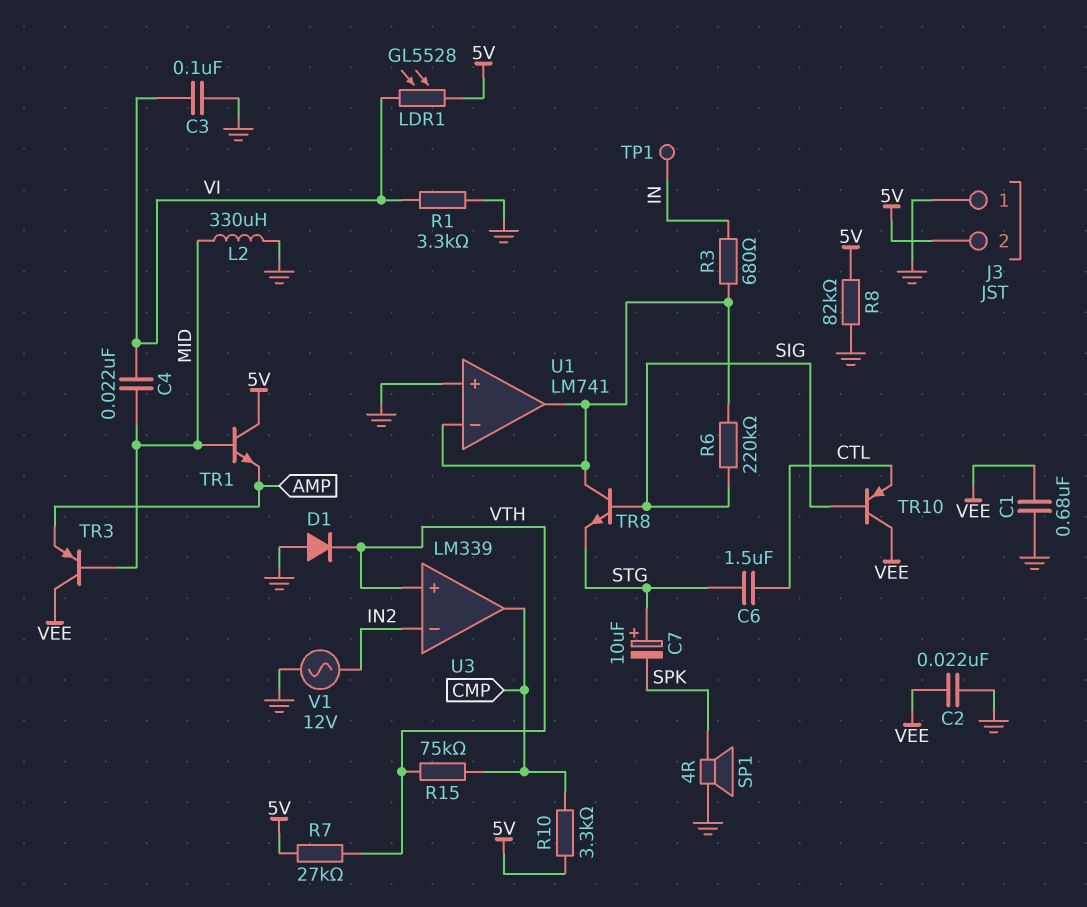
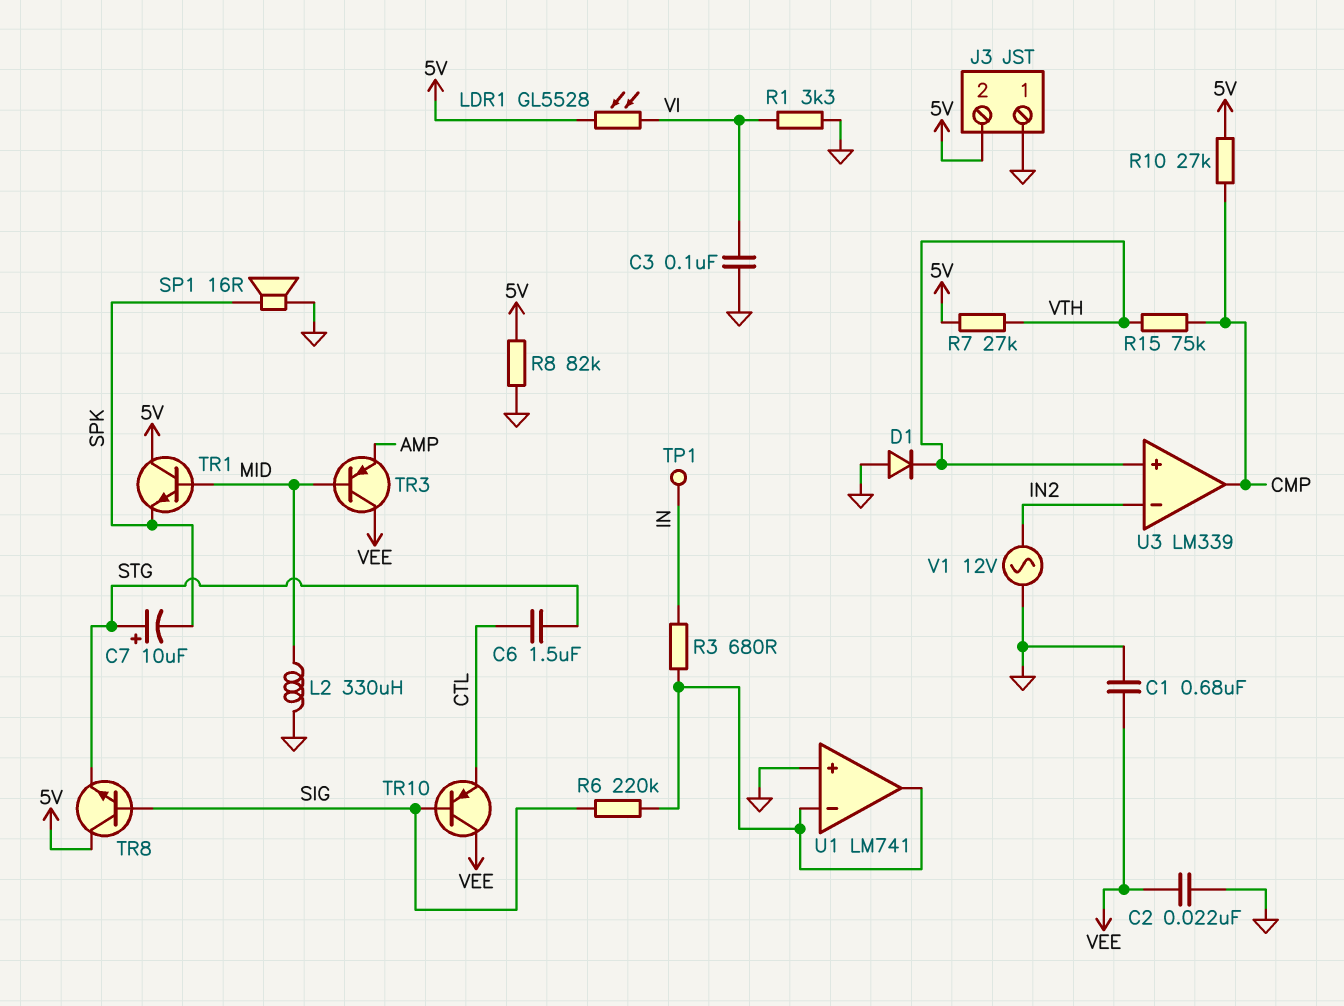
C4: 22nF (MID, VI) -> none
R10: 3.3k (5V, CMP) -> 27k (5V, CMP)
SP1: speaker 4R (GND, SPK) -> speaker 16R (GND, SPK)
TR1: NPN (B MID, C 5V, E AMP) -> NPN (B MID, C 5V, E SPK)
TR8: NPN (B SIG, C U1/in-, E STG) -> NPN (B SIG, C 5V, E STG)

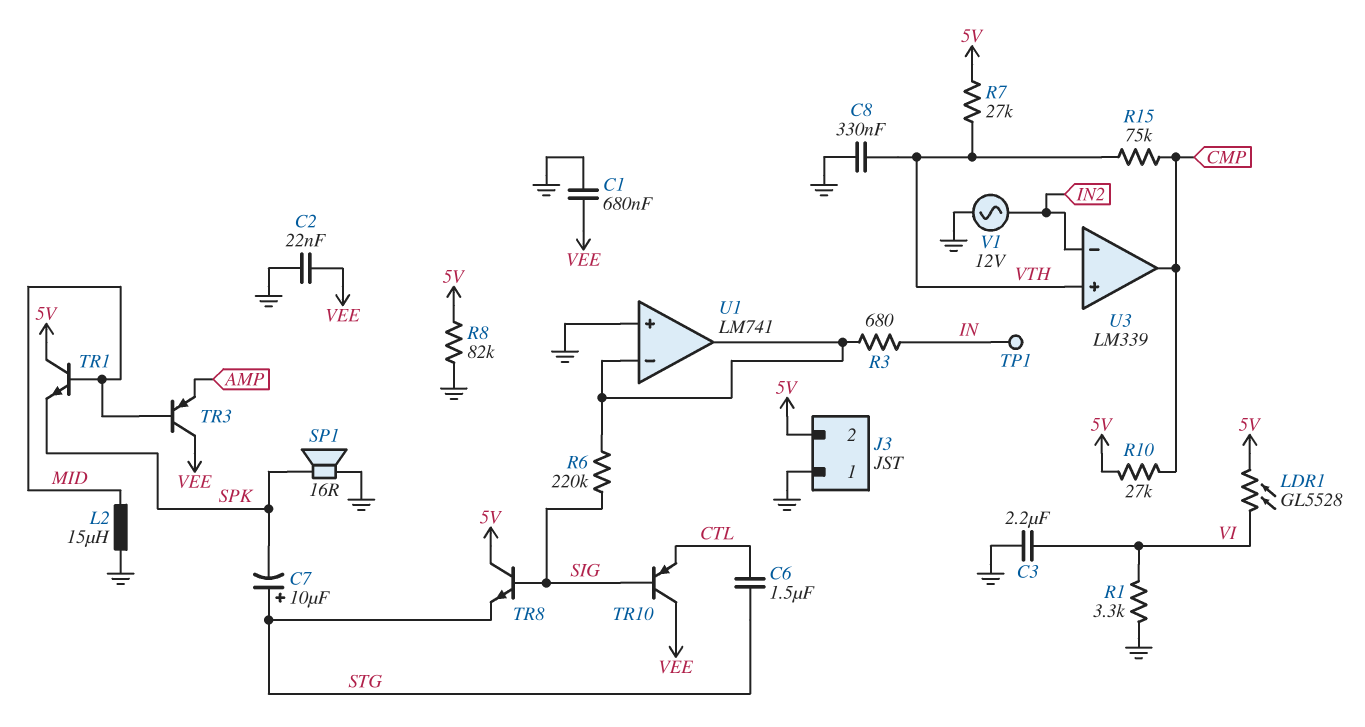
C3: 100nF (GND, VI) -> 2.2uF (GND, VI)
C8: none -> 330nF (GND, VTH)
D1: diode (A GND, K VTH) -> none
L2: 330uH (GND, MID) -> 15uH (GND, MID)

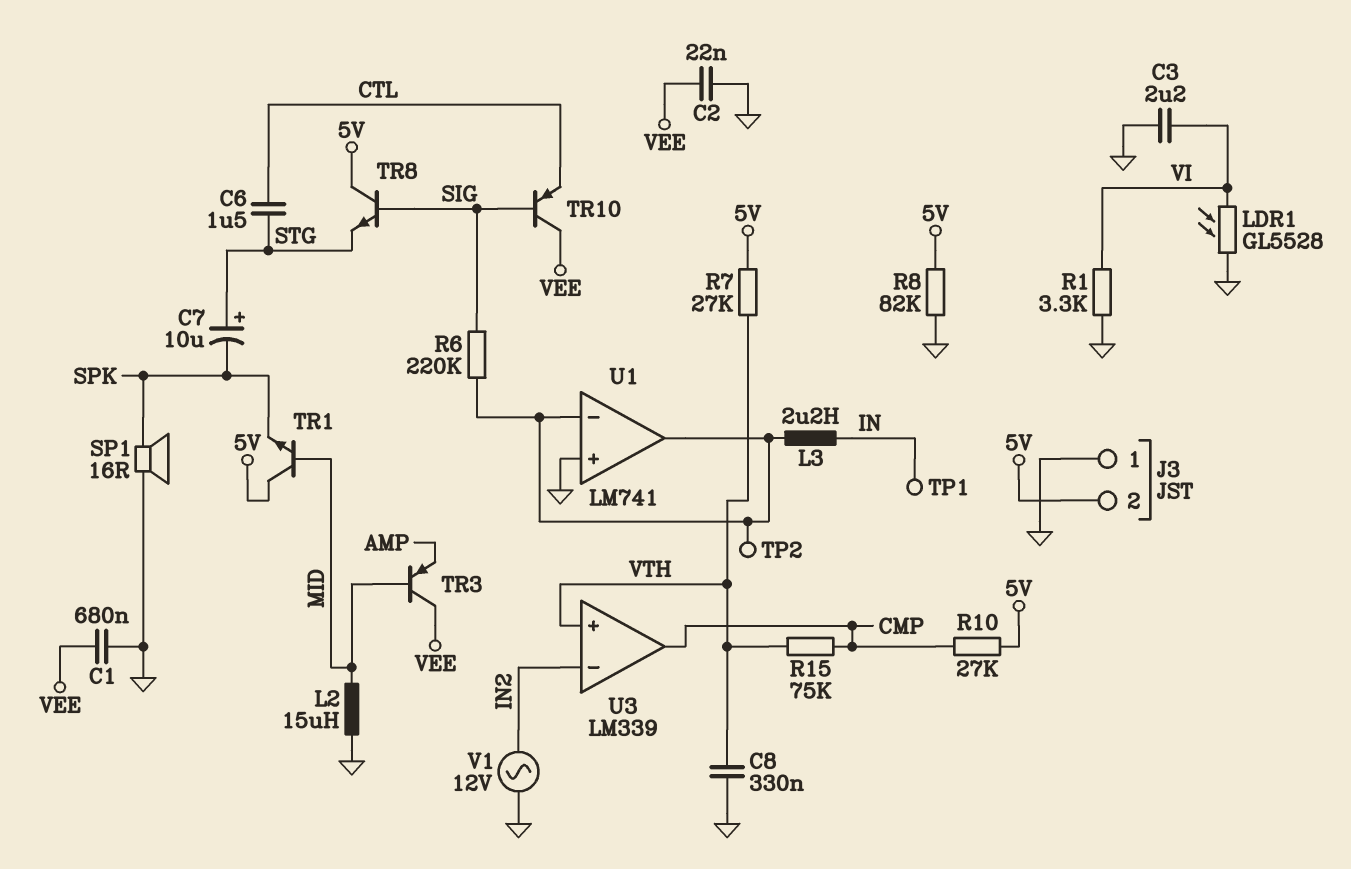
L3: none -> 2.2uH (IN, U1/in-)
LDR1: GL5528 (5V, VI) -> GL5528 (GND, VI)
R3: 680 (IN, U1/in-) -> none
TP2: none -> test point (U1/in-)

